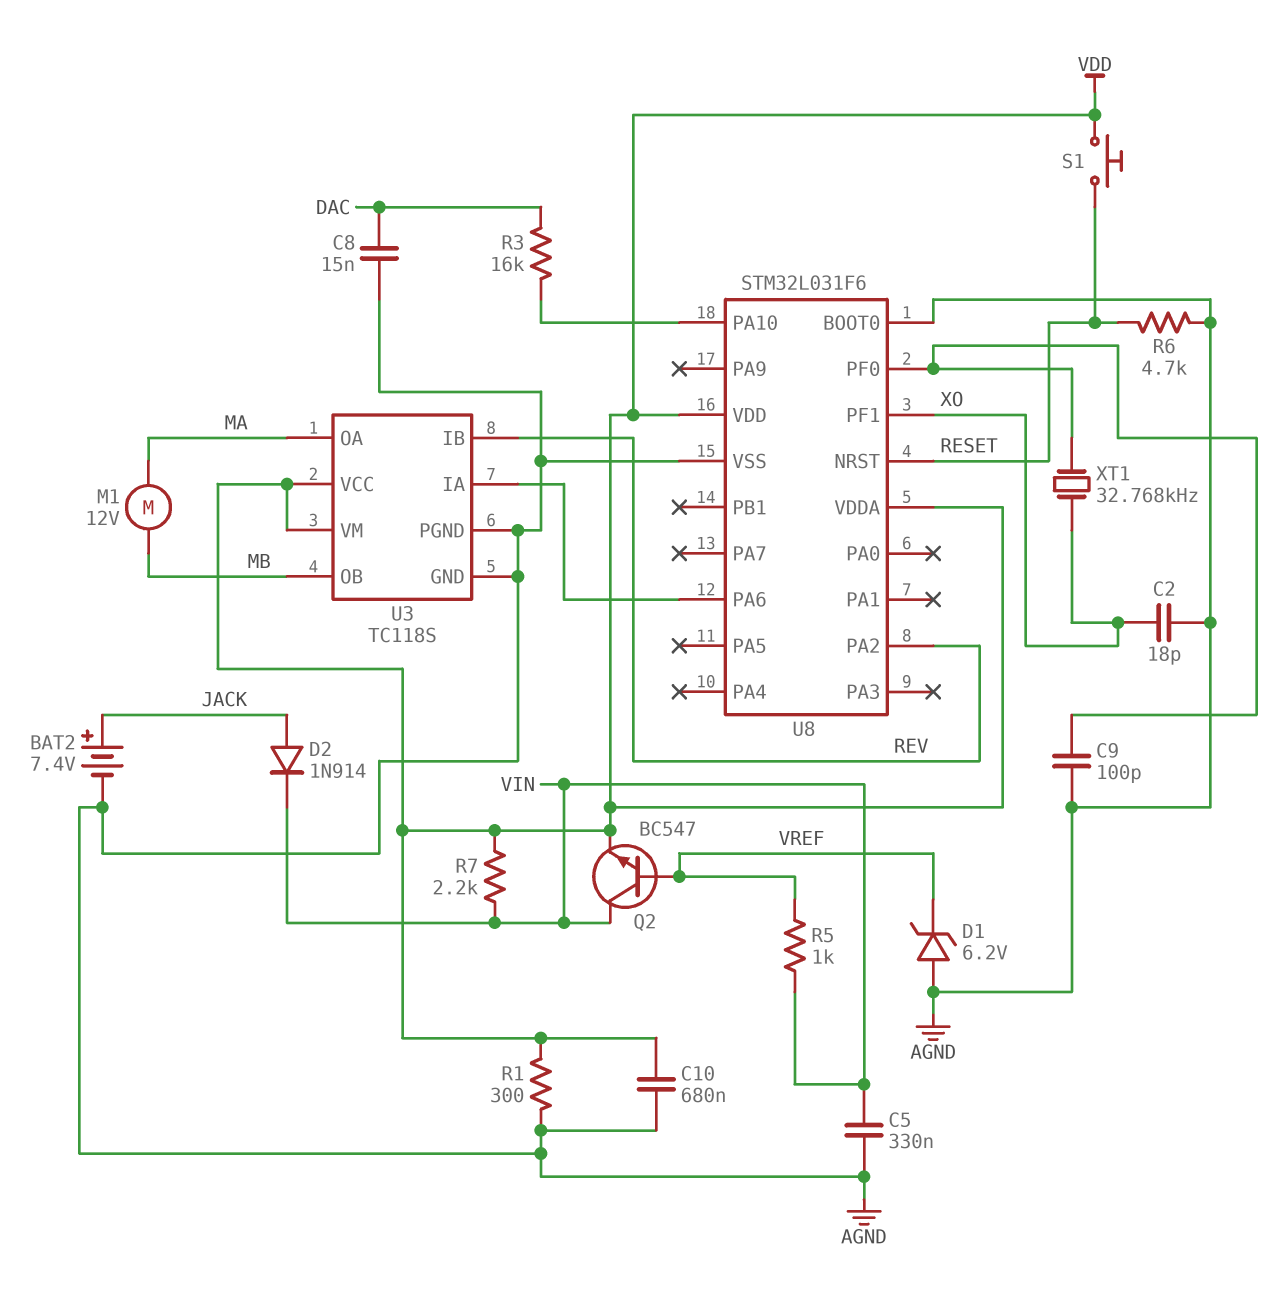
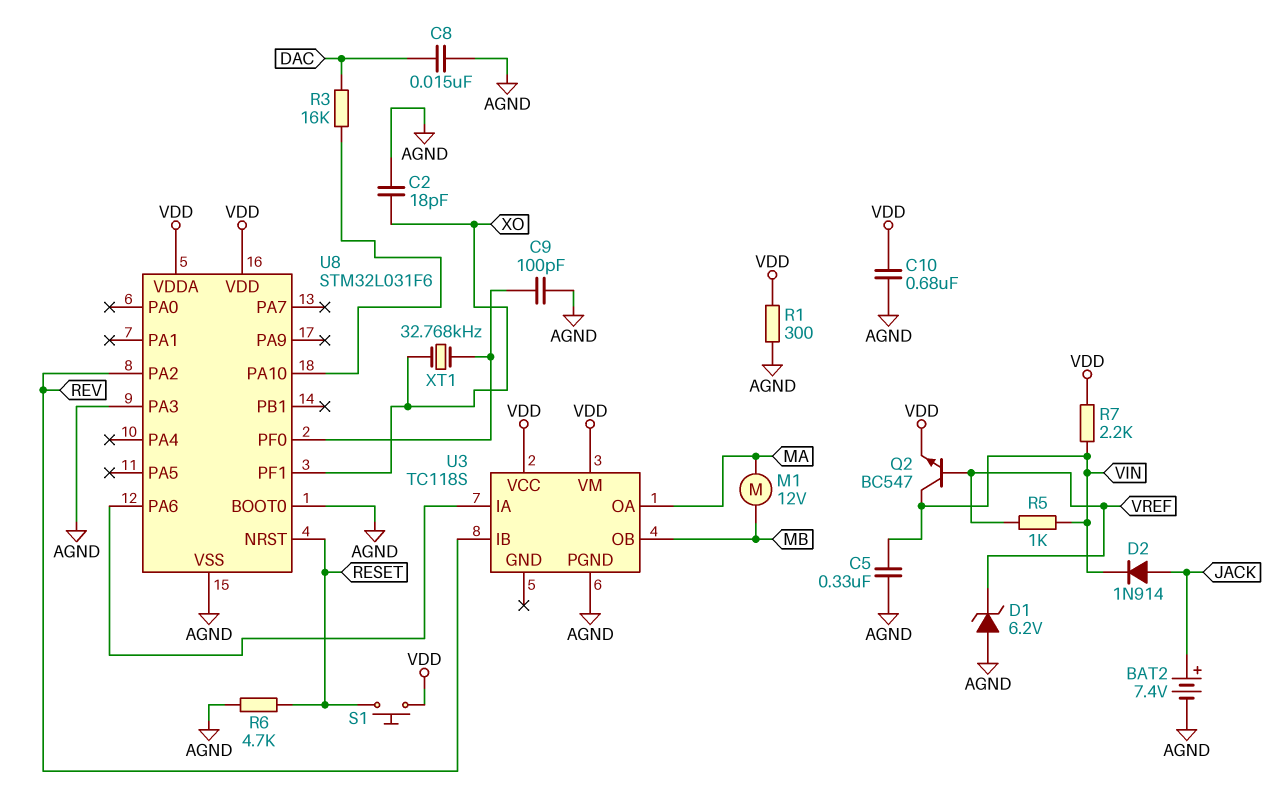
U3 pin GND: AGND -> none
U8 pin PA3: none -> AGND

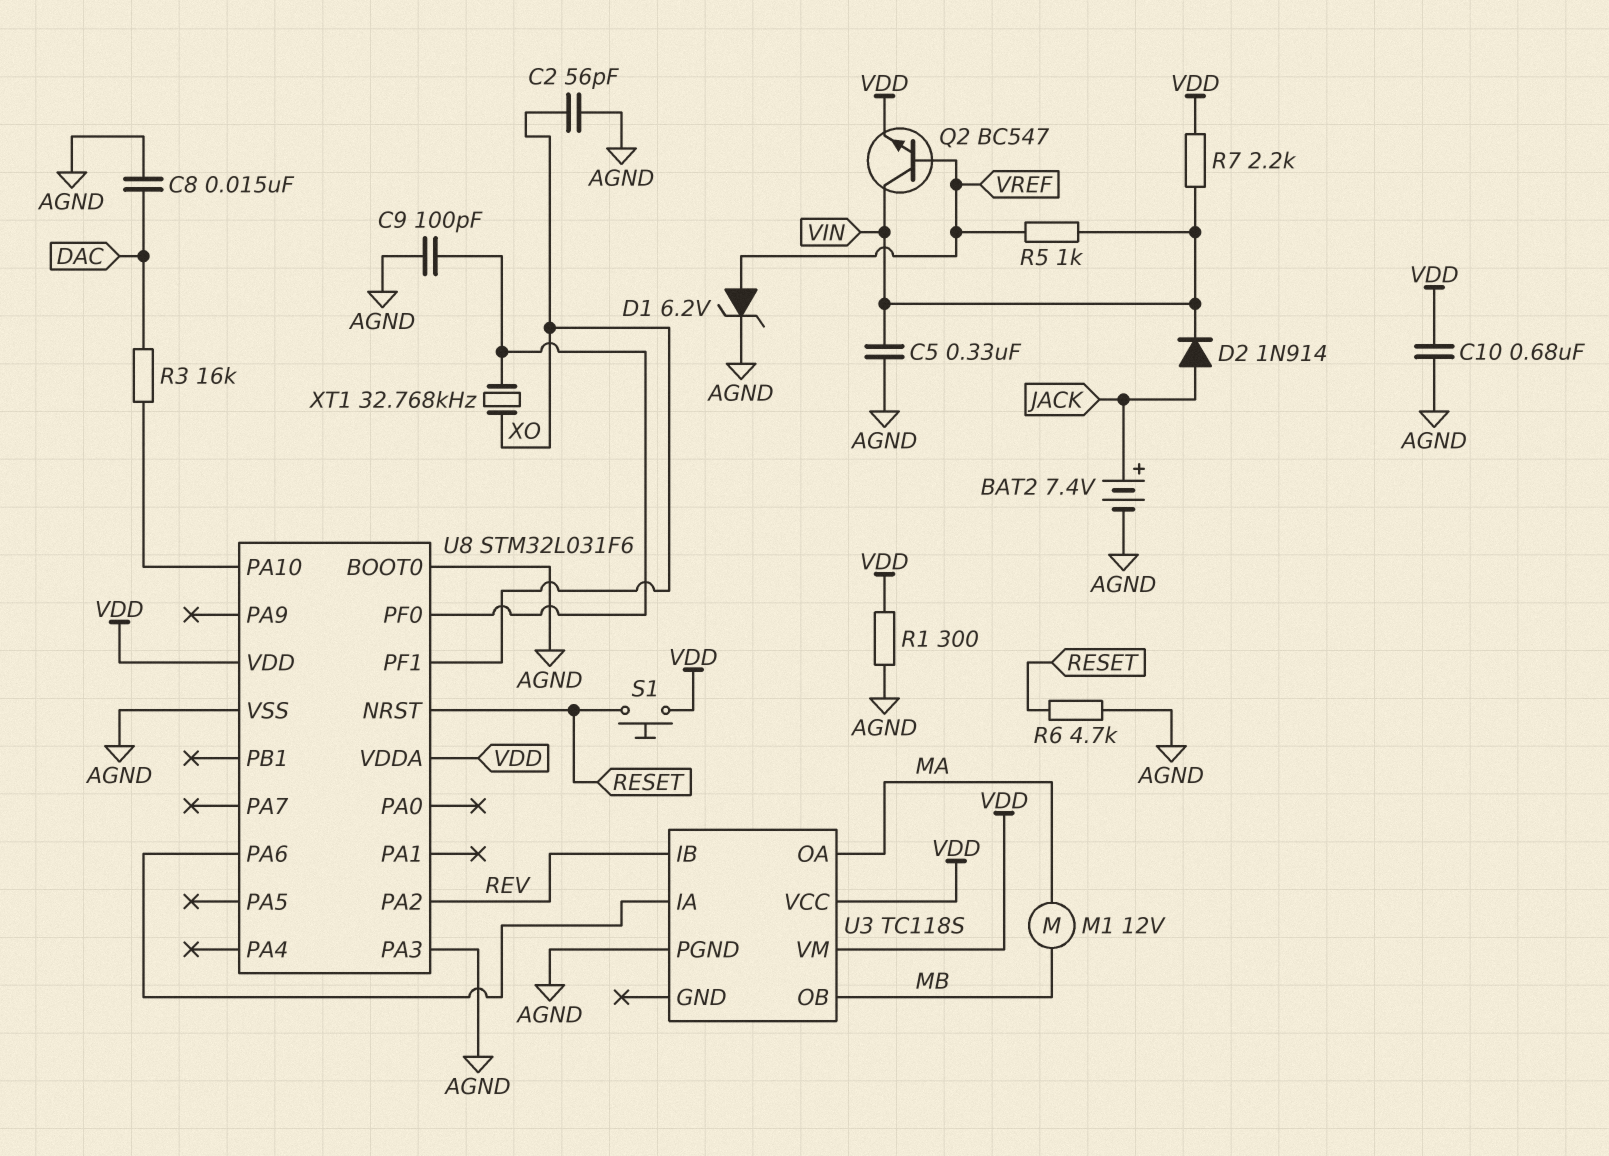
C2: 18pF (AGND, XO) -> 56pF (AGND, XO)
D1: zener 6.2V (A AGND, K VREF) -> zener 6.2V (A VREF, K AGND)

